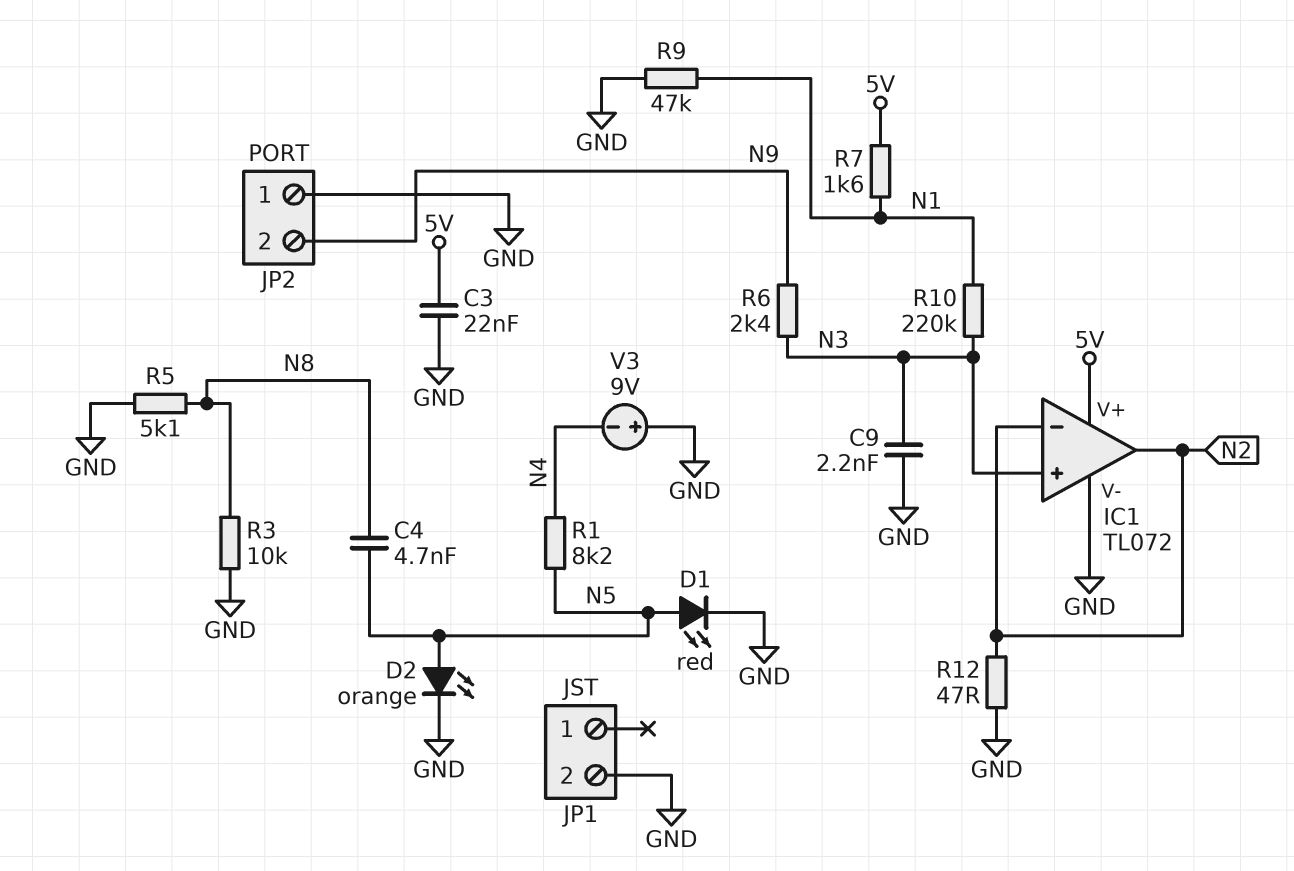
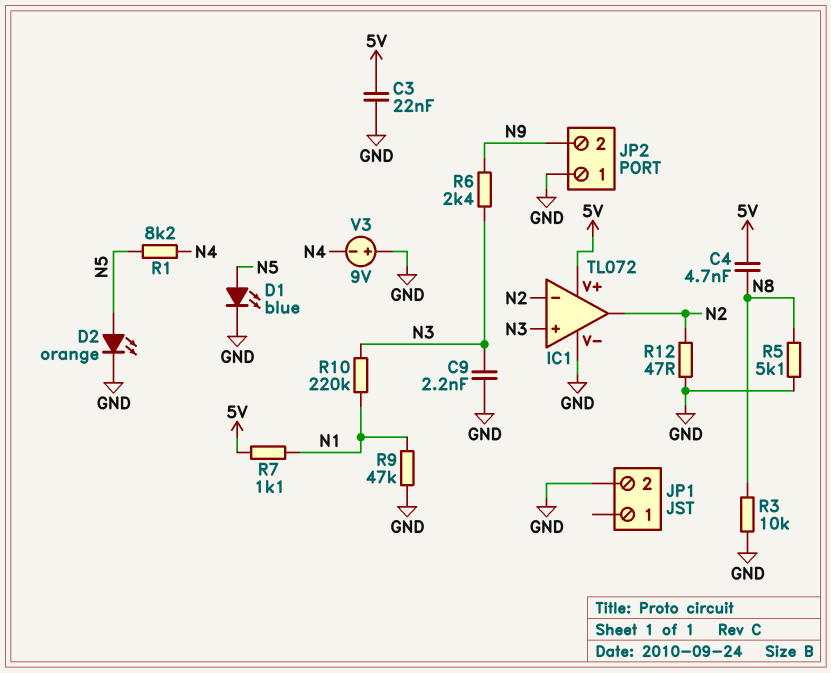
C4: 4.7nF (N5, N8) -> 4.7nF (5V, N8)
D1: LED red (A N5, K GND) -> LED blue (A N5, K GND)
R7: 1.6k (5V, N1) -> 1.1k (5V, N1)

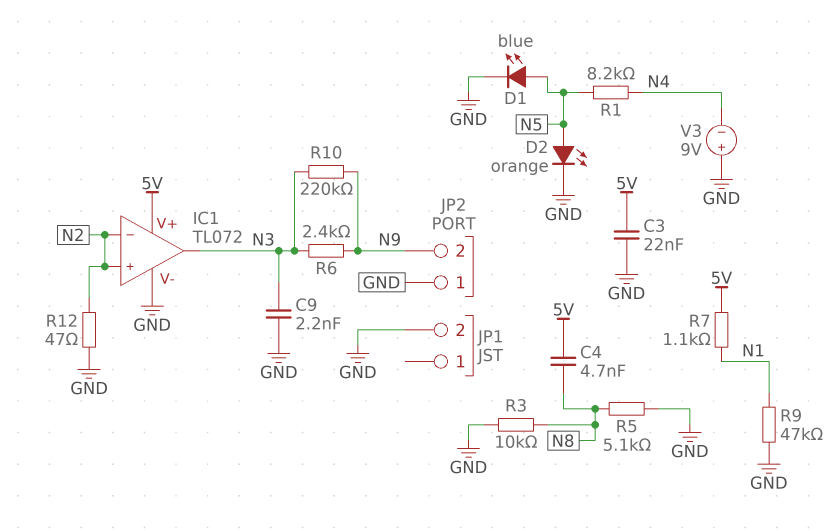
IC1 pin in+: N3 -> N2
IC1 pin out: N2 -> N3
R10: 220k (N1, N3) -> 220k (N3, N9)

